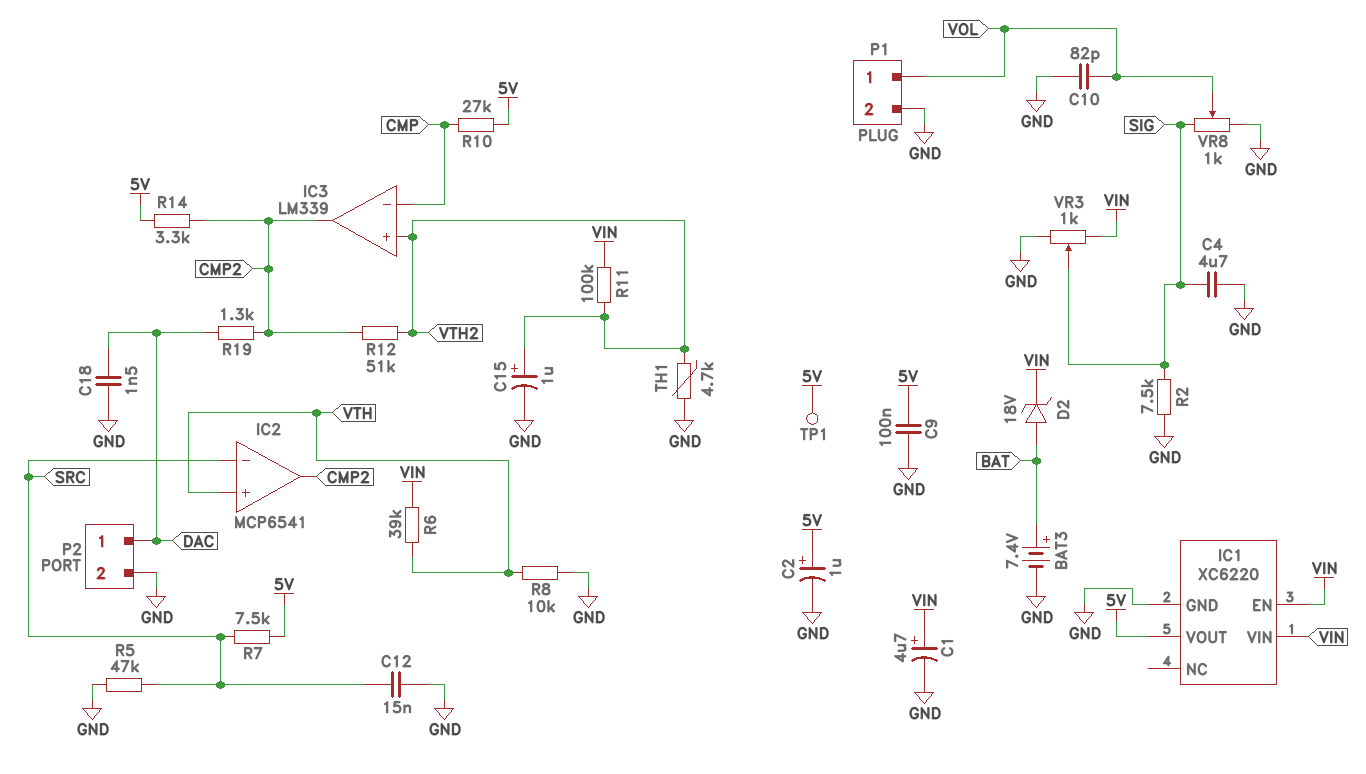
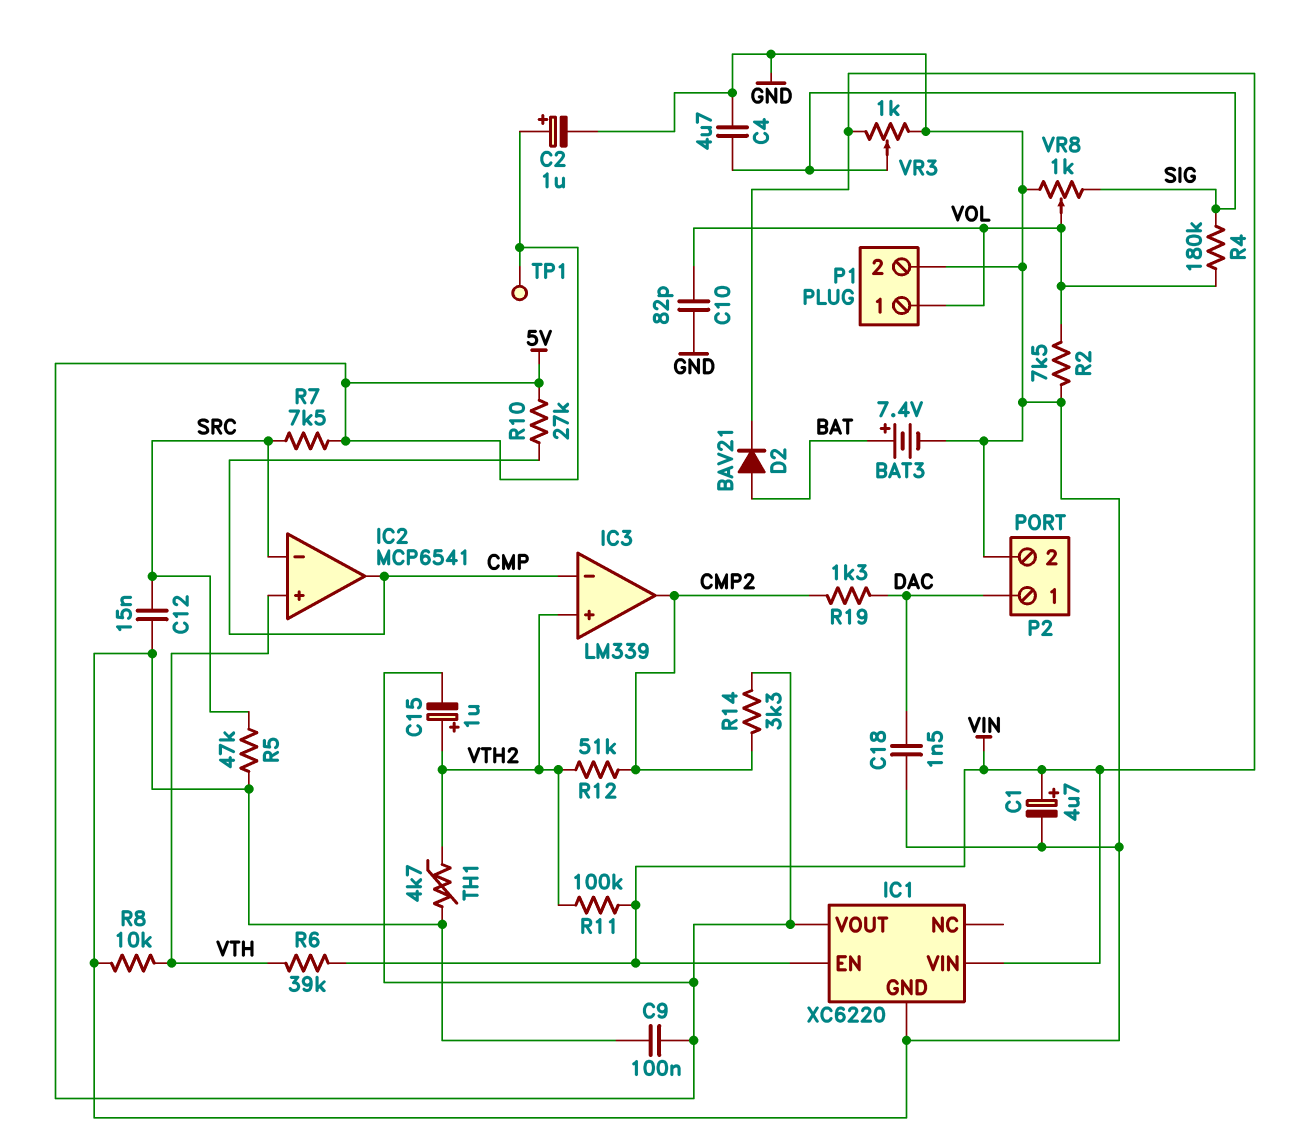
C15: 1uF (plus VTH2, minus GND) -> 1uF (plus VTH2, minus 5V)
D2: zener 18V (A BAT, K VIN) -> diode BAV21 (A BAT, K VIN)
IC2 pin out: CMP2 -> CMP
R2: 7.5k (GND, SIG) -> 7.5k (GND, VOL)
R4: none -> 180k (SIG, VOL)

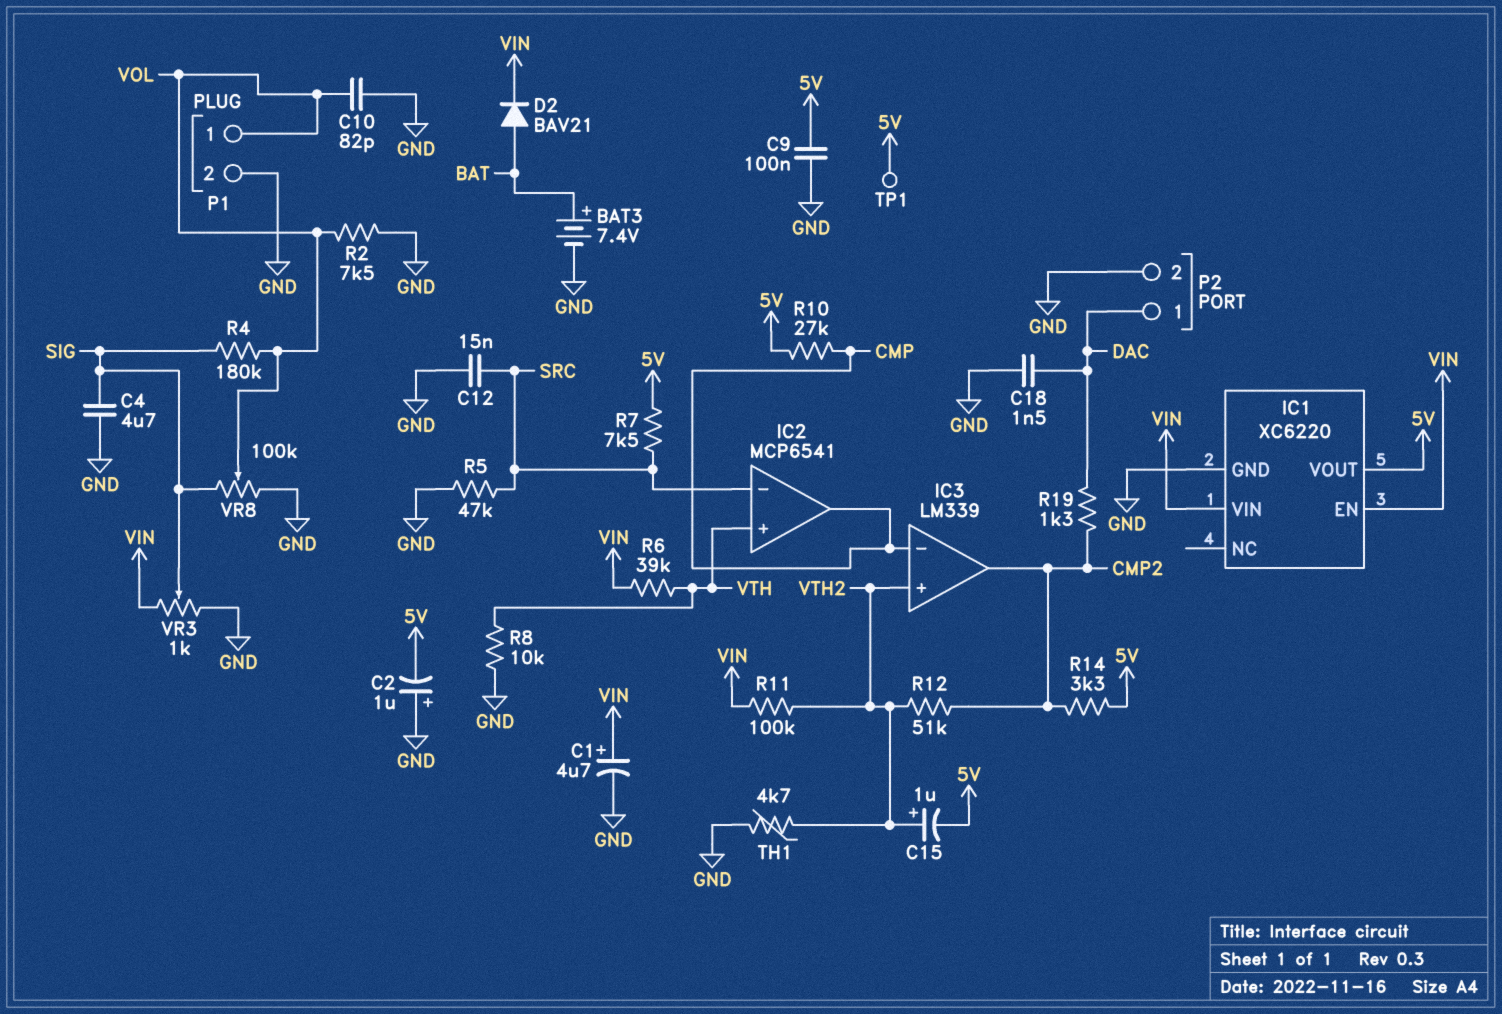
C2: 1uF (plus 5V, minus GND) -> 1uF (plus GND, minus 5V)
VR8: 1k (GND, SIG, wiper VOL) -> 100k (GND, SIG, wiper VOL)

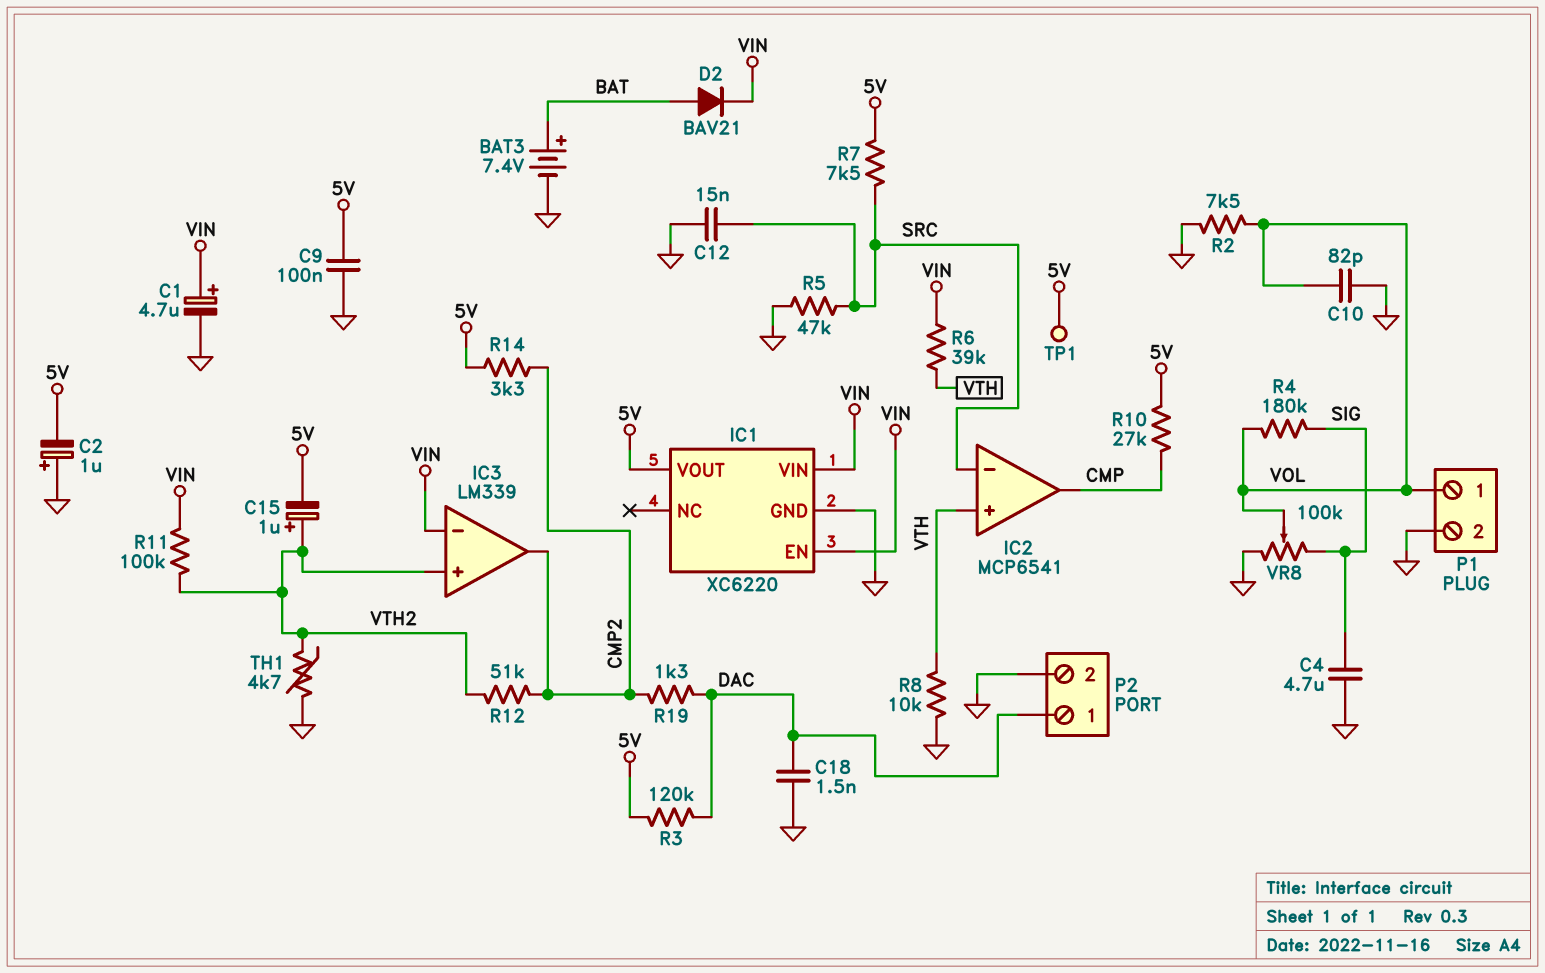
IC3 pin in-: CMP -> VIN
R3: none -> 120k (5V, DAC)
VR3: 1k (GND, VIN, wiper SIG) -> none

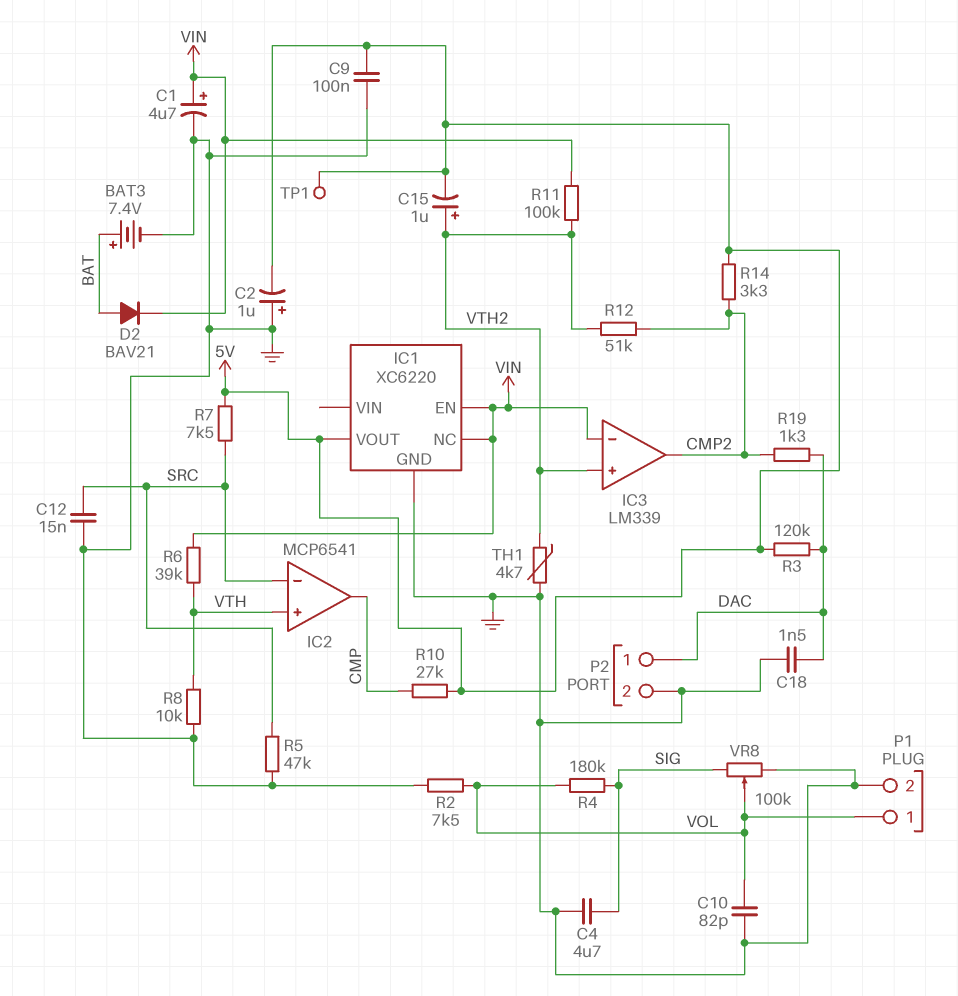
IC1 pin NC: none -> VIN
IC1 pin VIN: VIN -> none

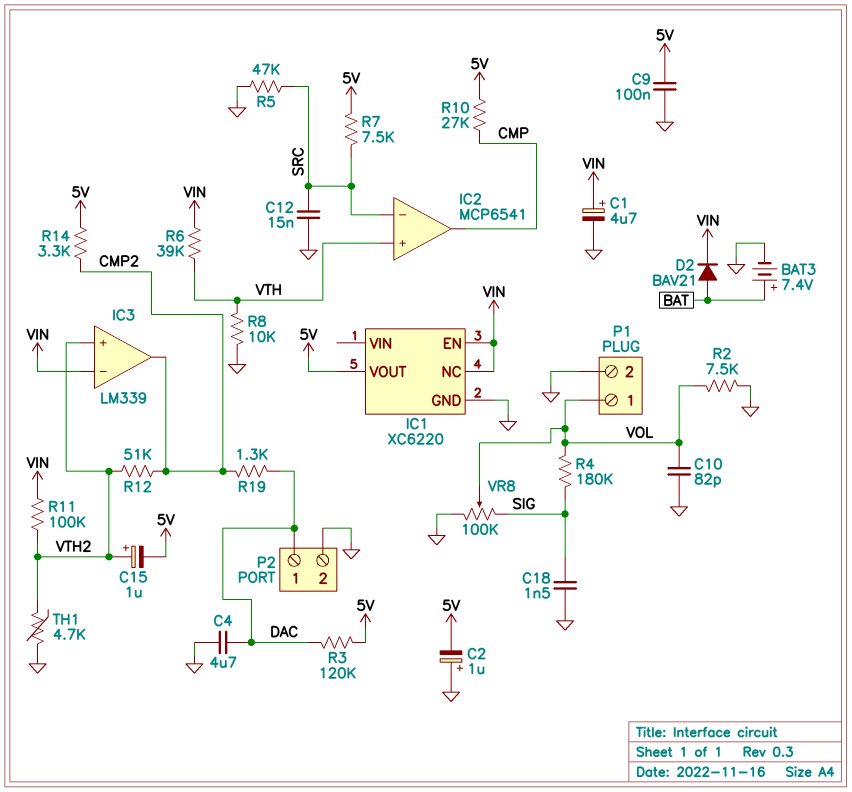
C4: 4.7uF (GND, SIG) -> 4.7uF (DAC, GND)
C18: 1.5nF (DAC, GND) -> 1.5nF (GND, SIG)
TP1: test point (5V) -> none

